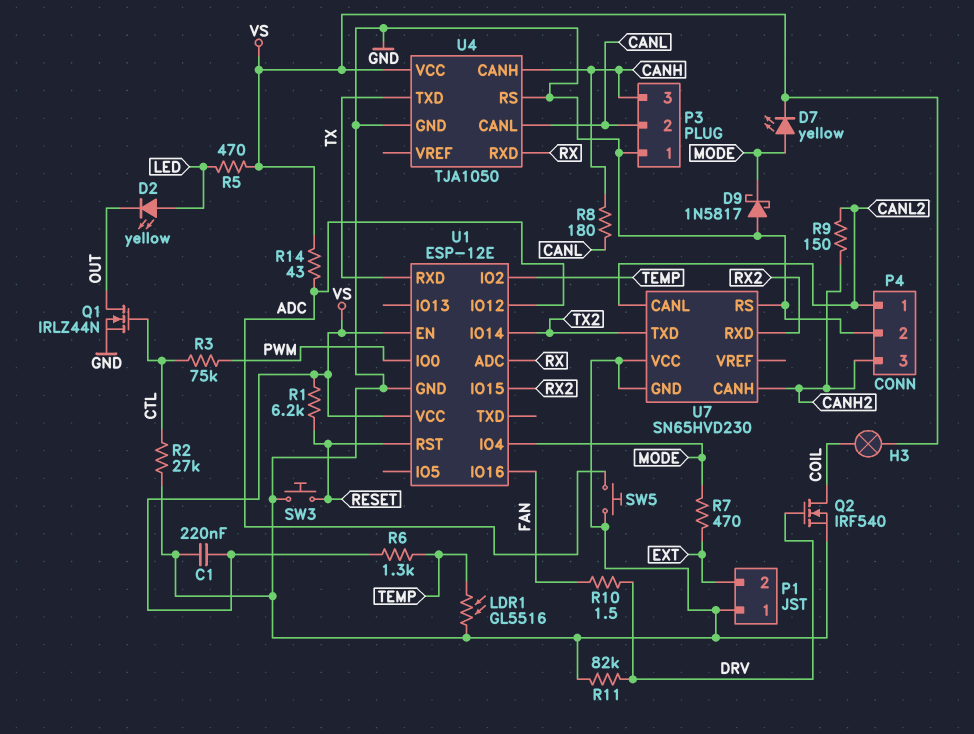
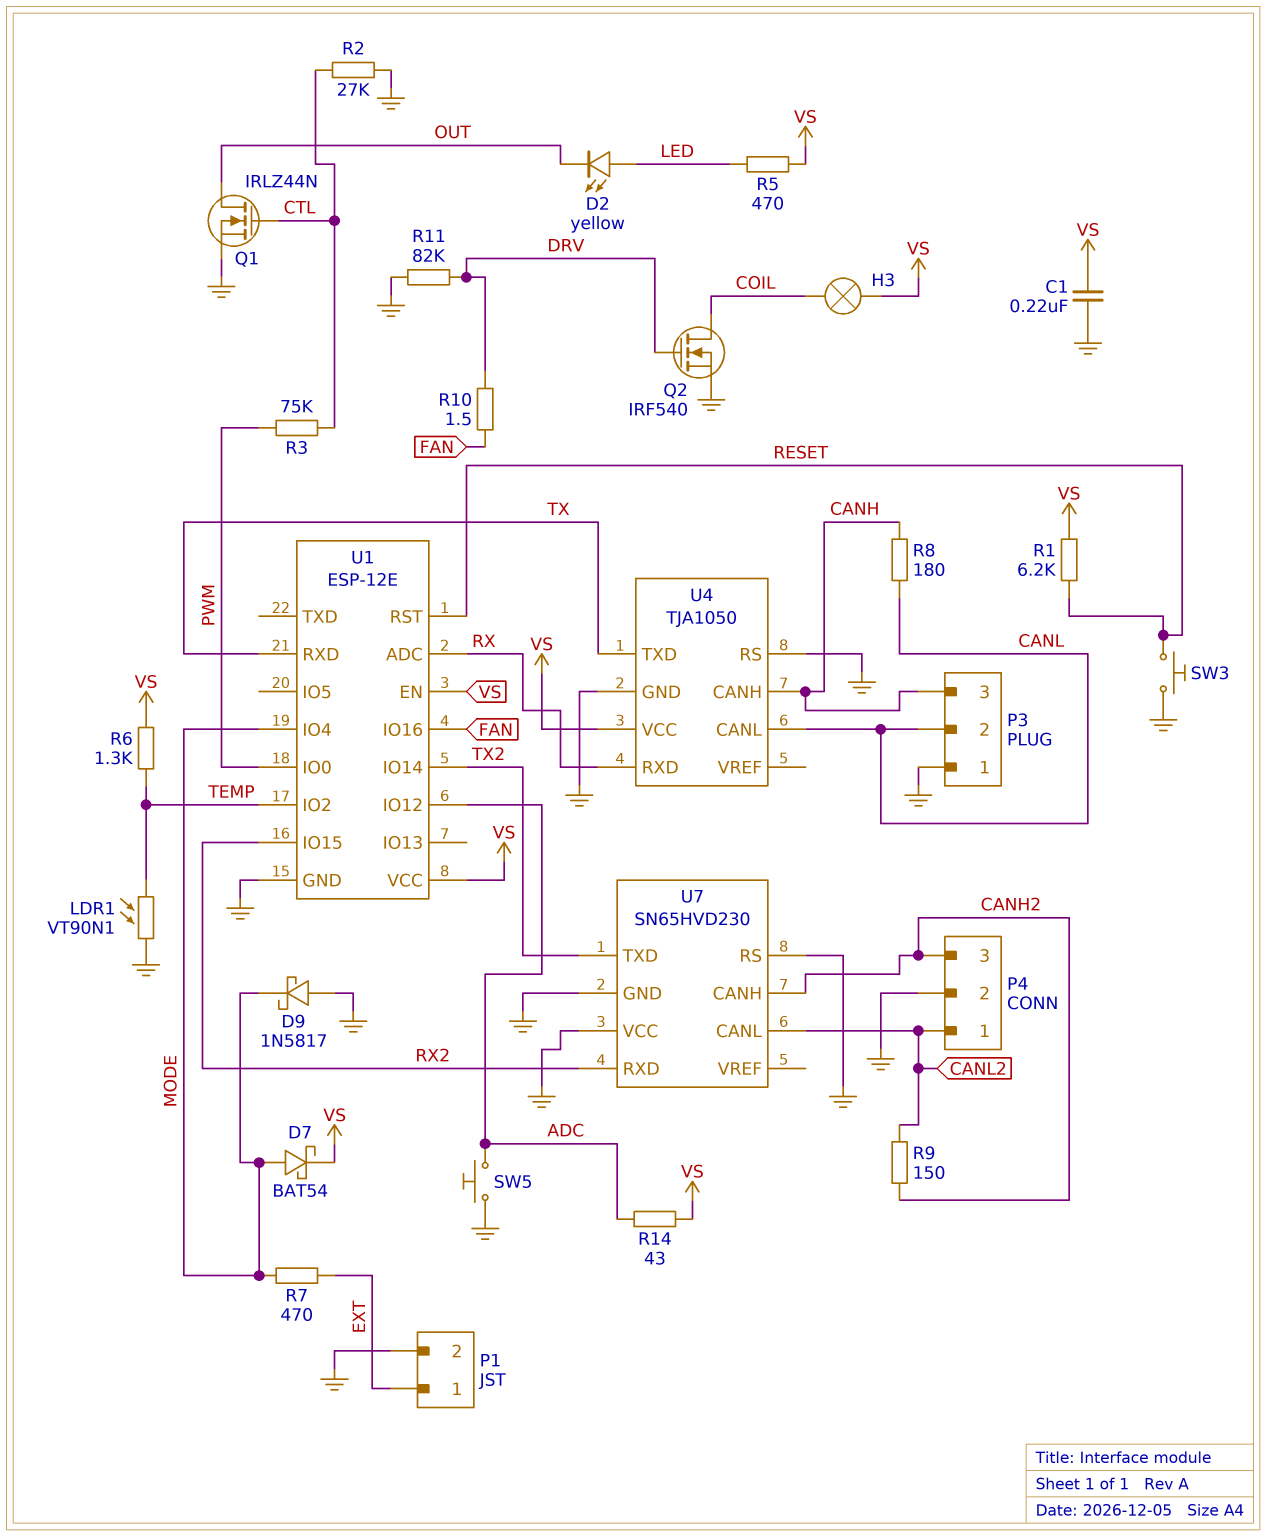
D7: LED yellow (A MODE, K VS) -> schottky BAT54 (A MODE, K VS)
LDR1: GL5516 (GND, TEMP) -> VT90N1 (GND, TEMP)
P1 pin 1: GND -> EXT
P1 pin 2: EXT -> GND

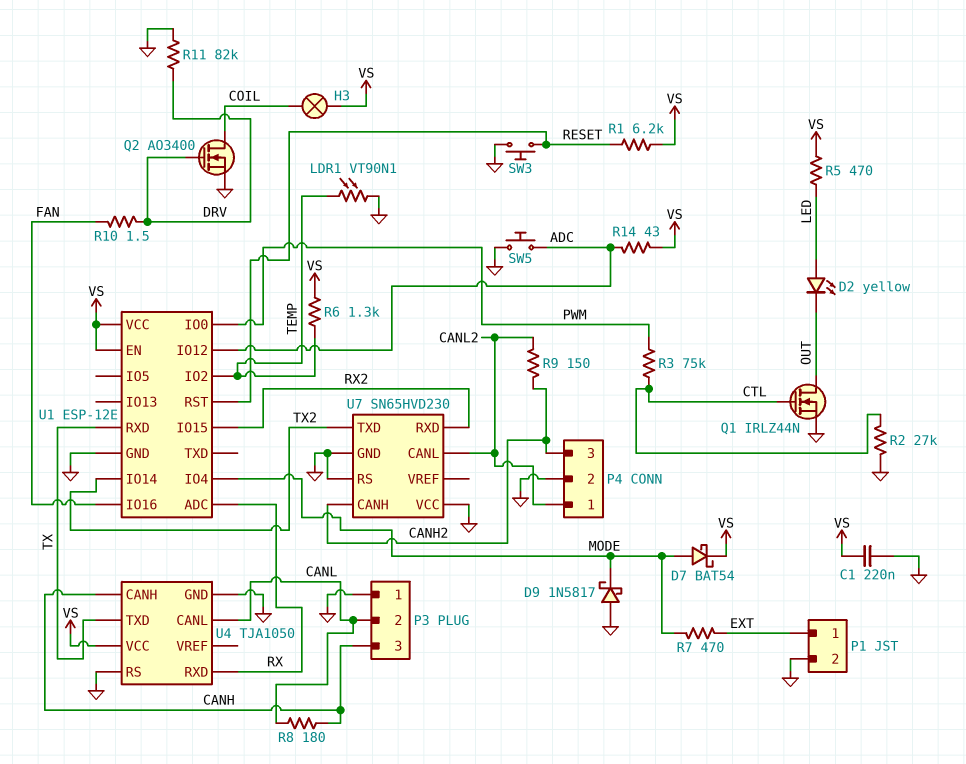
Q2: NMOS IRF540 (G DRV, D COIL, S GND) -> NMOS AO3400 (G DRV, D COIL, S GND)

